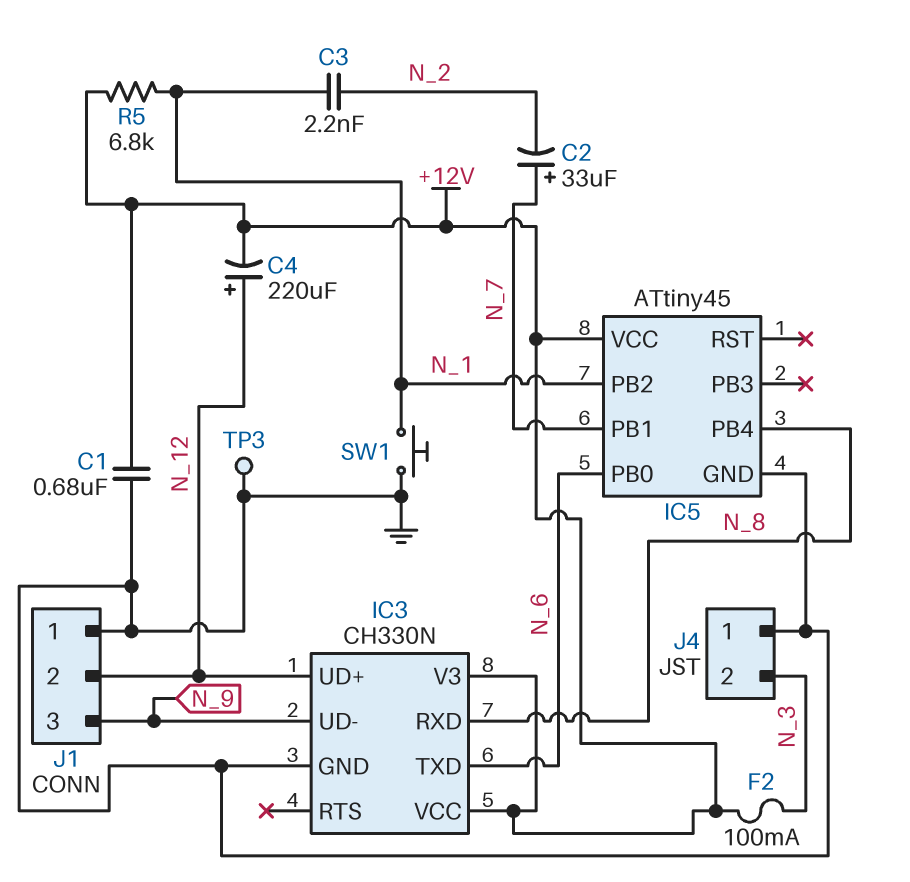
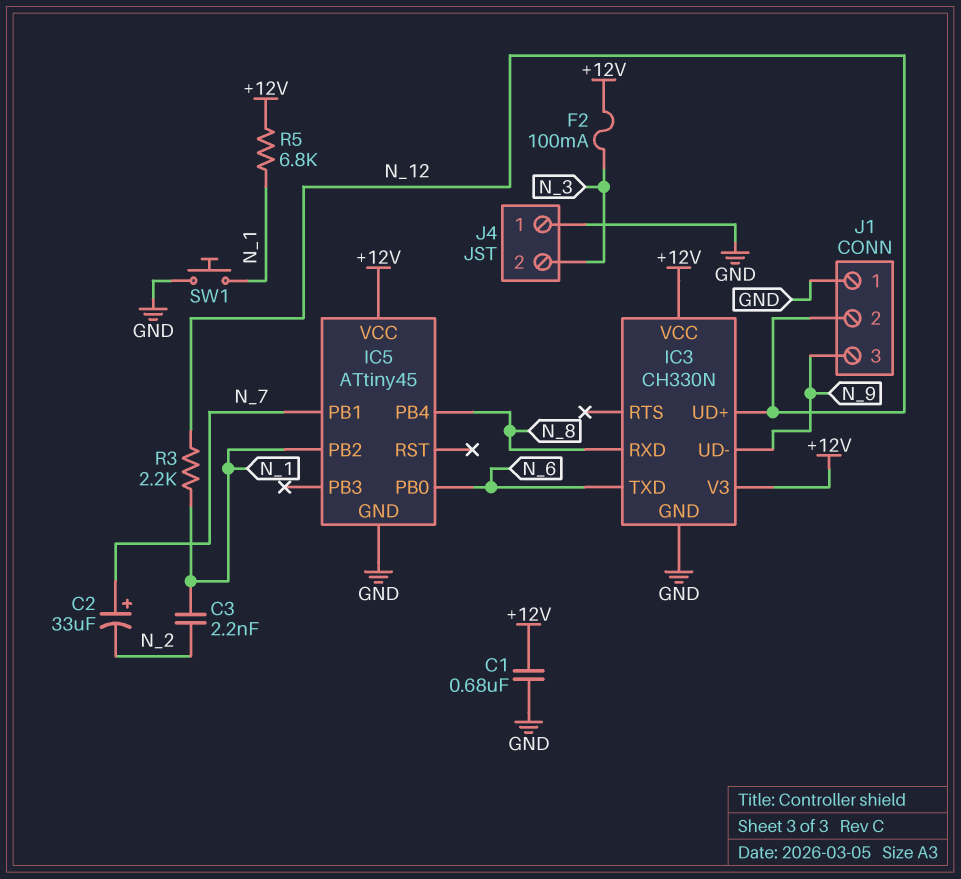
C4: 220uF (plus N_12, minus +12V) -> none
R3: none -> 2.2k (N_1, N_12)
TP3: test point (GND) -> none

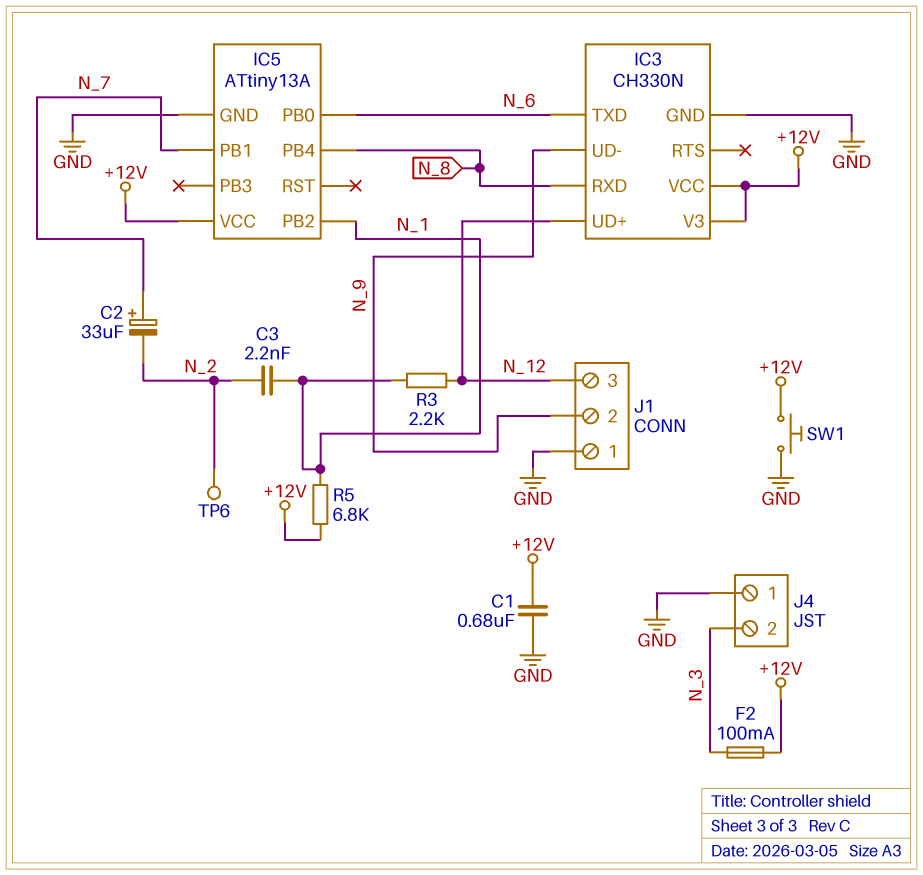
IC5: ATtiny45 -> ATtiny13A
J1 pin 2: N_12 -> N_9
J1 pin 3: N_9 -> N_12
SW1: button (GND, N_1) -> button (+12V, GND)
TP6: none -> test point (N_2)

